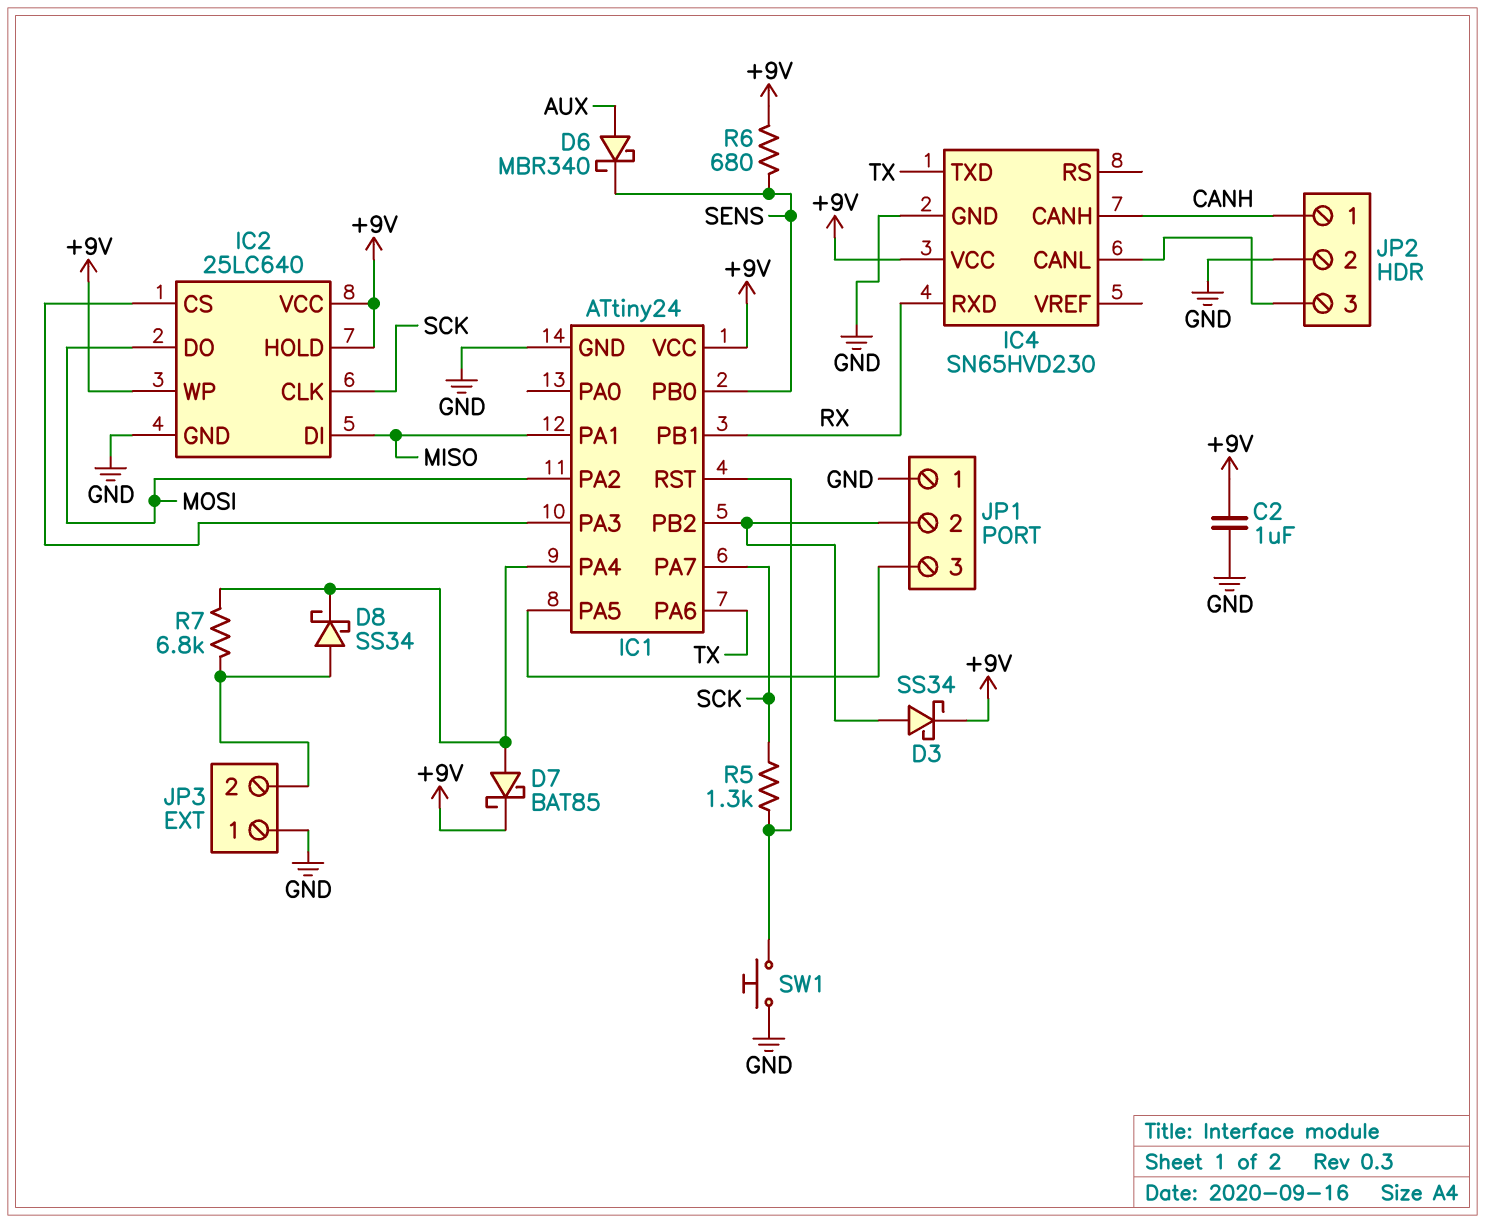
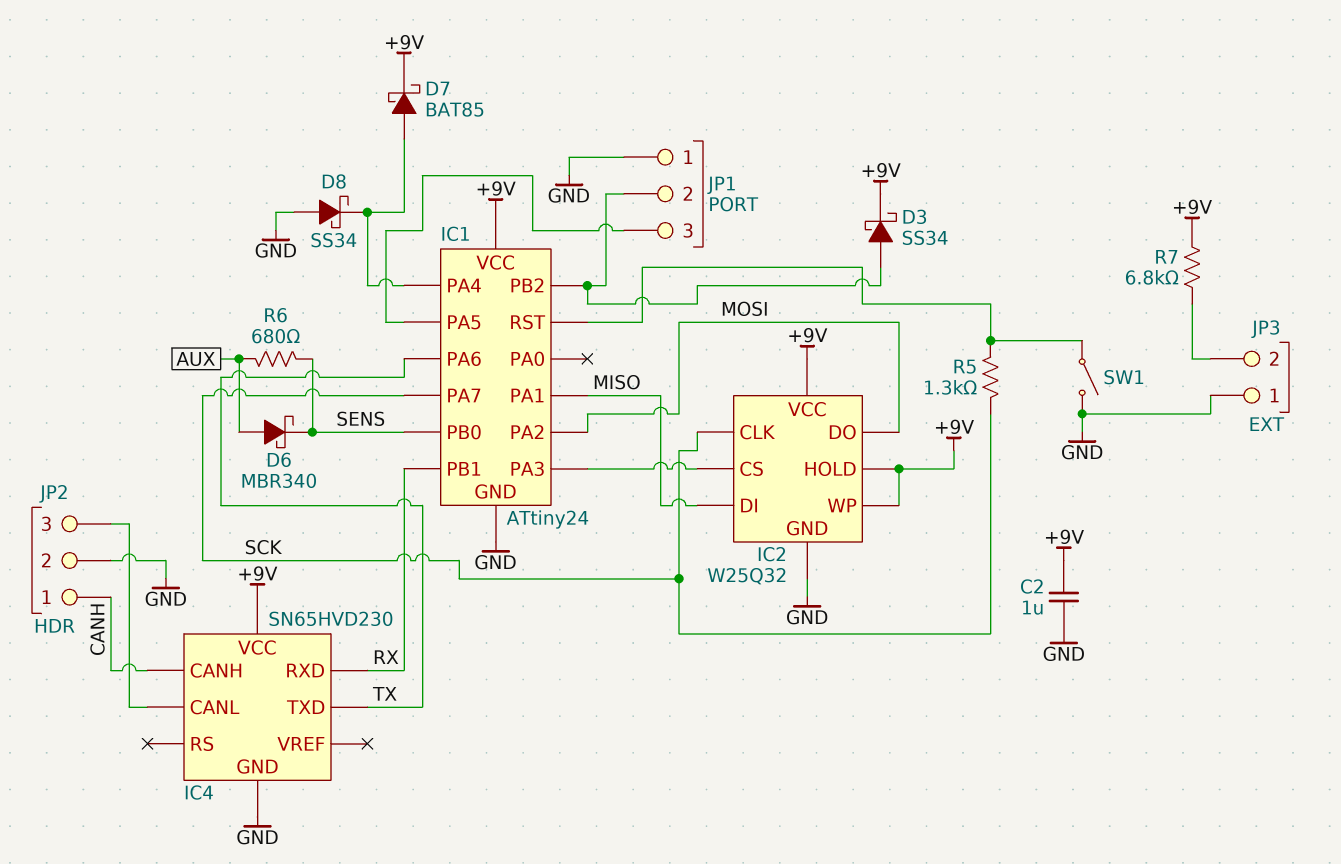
D8: schottky SS34 (A JP3/2, K IC1/PA4) -> schottky SS34 (A GND, K IC1/PA4)
IC2: 25LC640 -> W25Q32
R6: 680 (+9V, SENS) -> 680 (AUX, SENS)
R7: 6.8k (IC1/PA4, JP3/2) -> 6.8k (+9V, JP3/2)
SW1: button (GND, IC1/RST) -> switch (GND, IC1/RST)

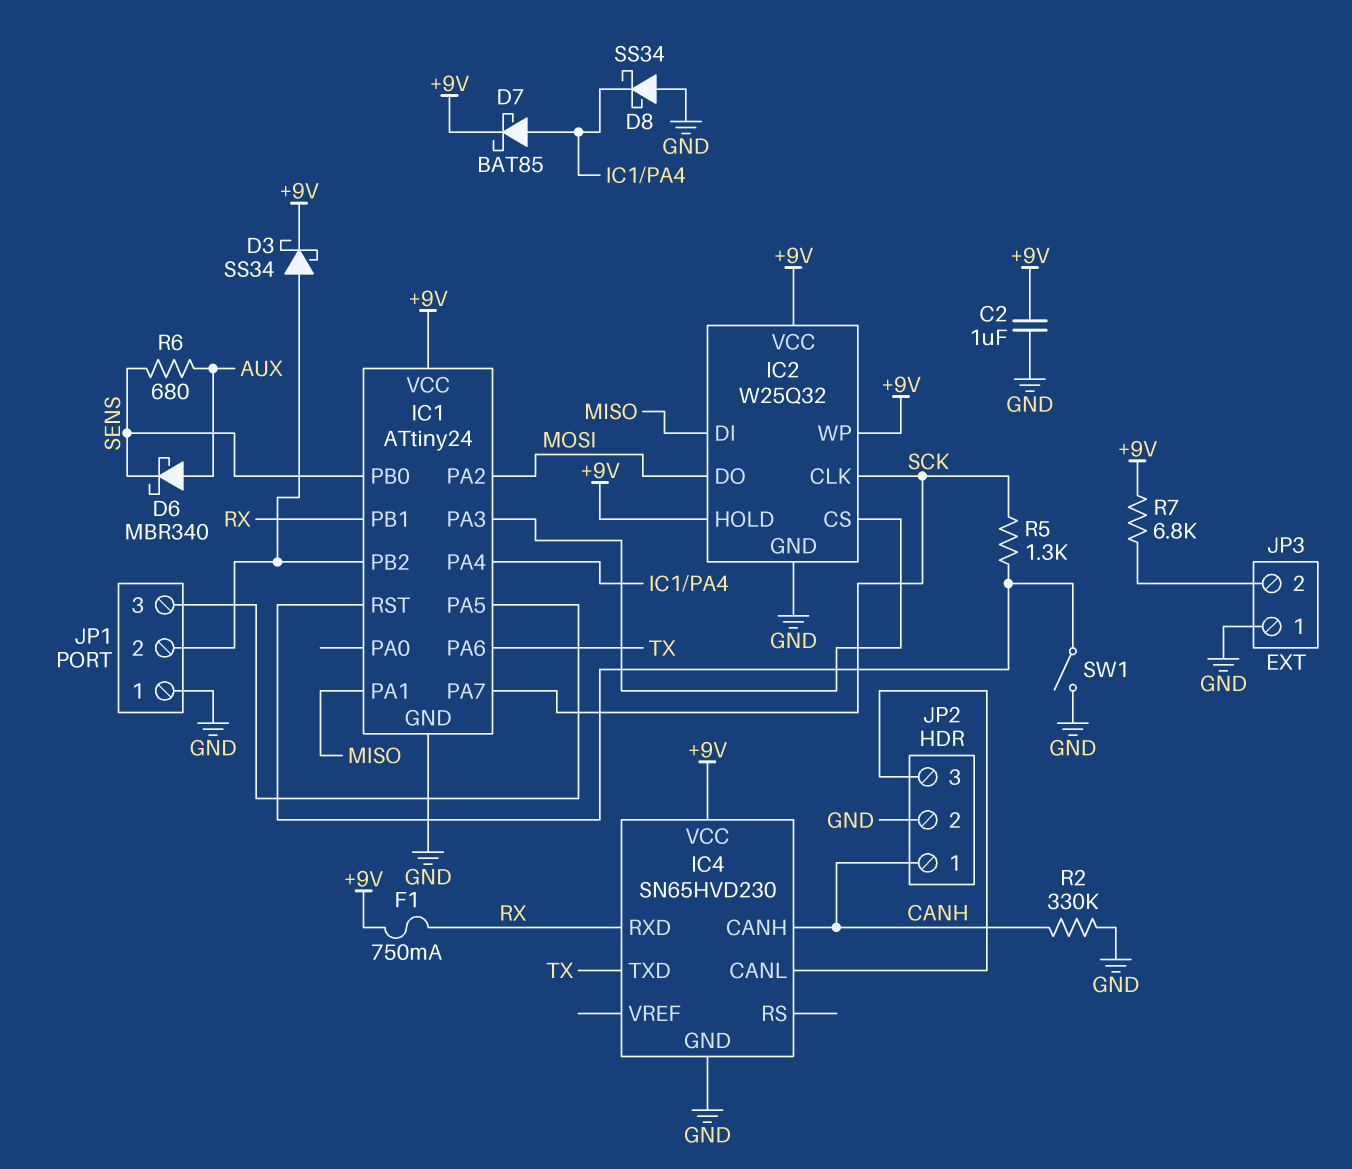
F1: none -> 750mA (+9V, RX)
R2: none -> 330k (CANH, GND)

